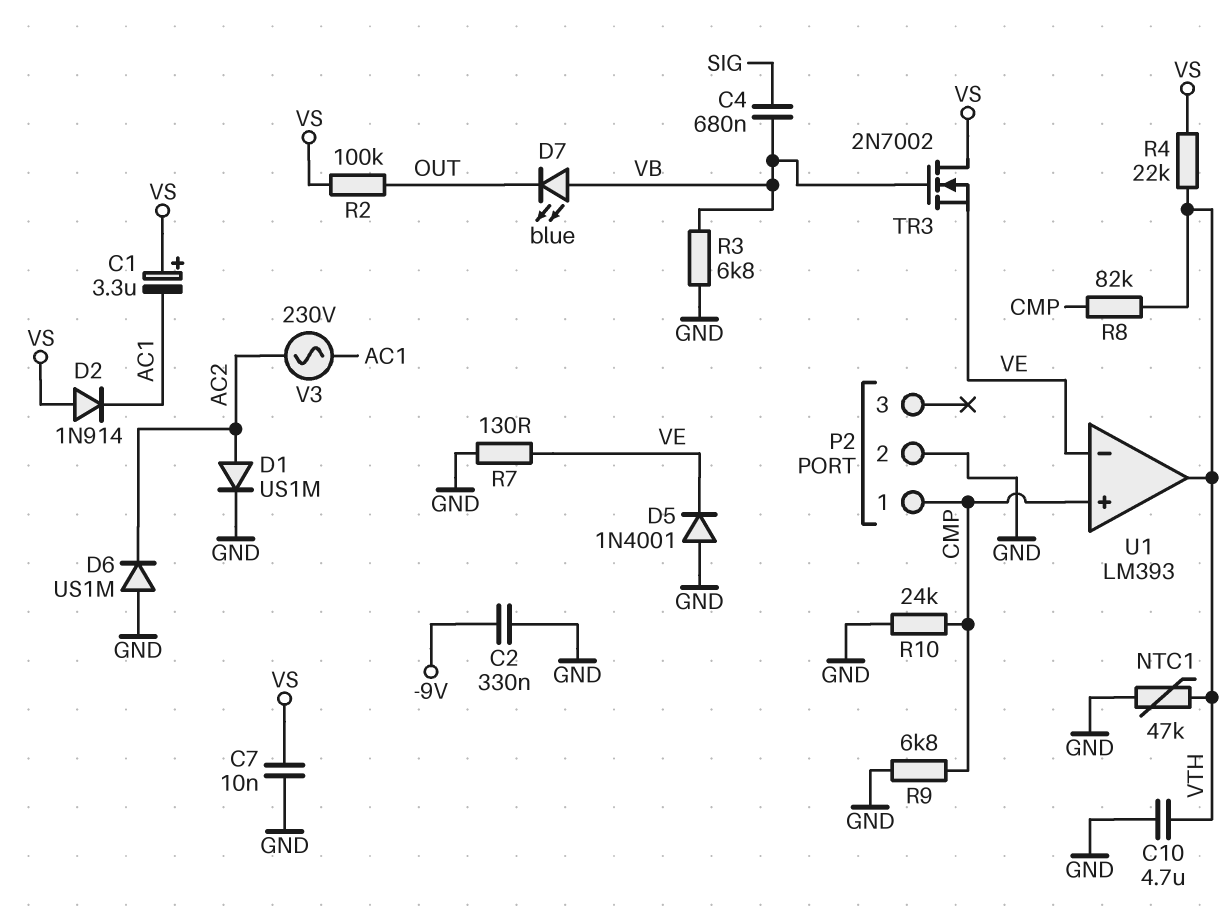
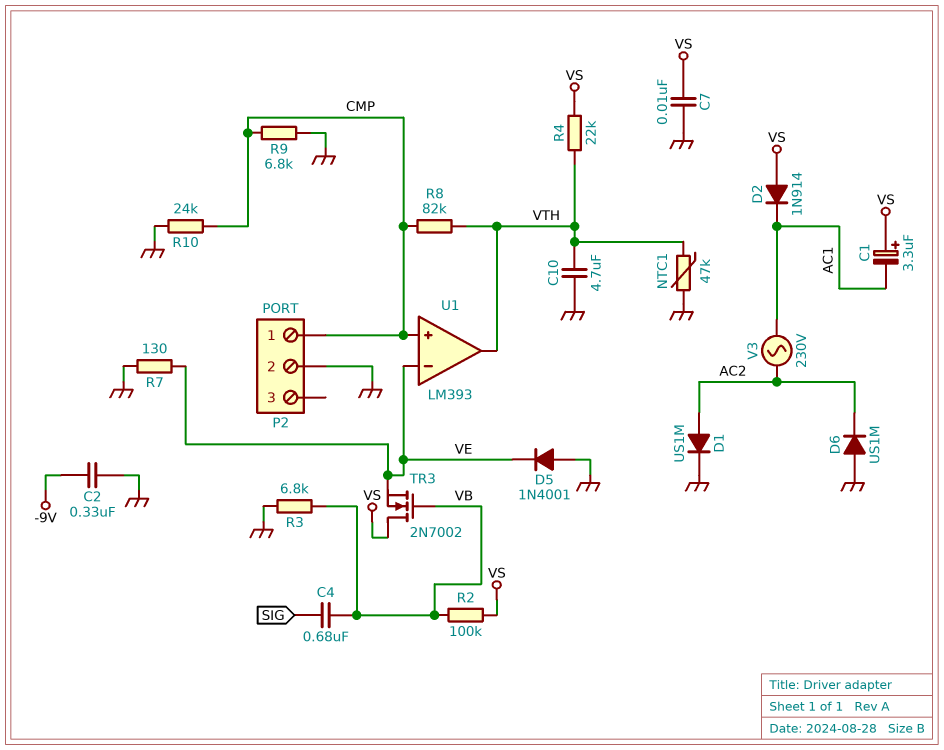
D7: LED blue (A VB, K OUT) -> none
R2: 100k (OUT, VS) -> 100k (VB, VS)

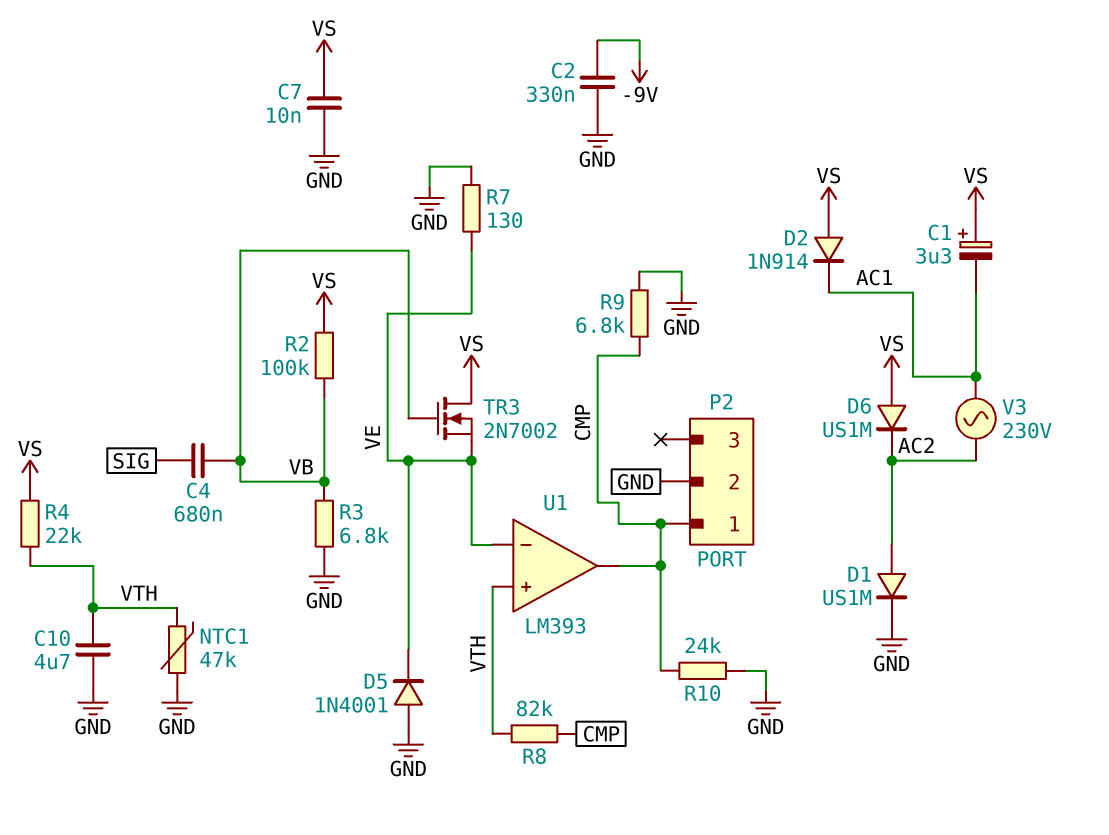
D6: diode US1M (A GND, K AC2) -> diode US1M (A VS, K AC2)
U1 pin in+: CMP -> VTH
U1 pin out: VTH -> CMP

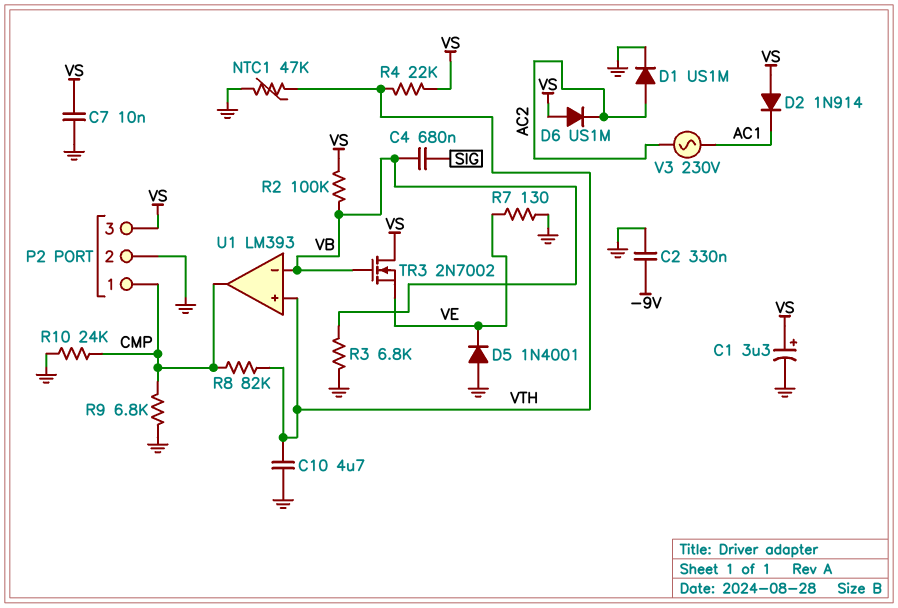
C1: 3.3uF (plus VS, minus AC1) -> 3.3uF (plus VS, minus GND)
P2 pin 3: none -> VS
U1 pin in-: VE -> VB

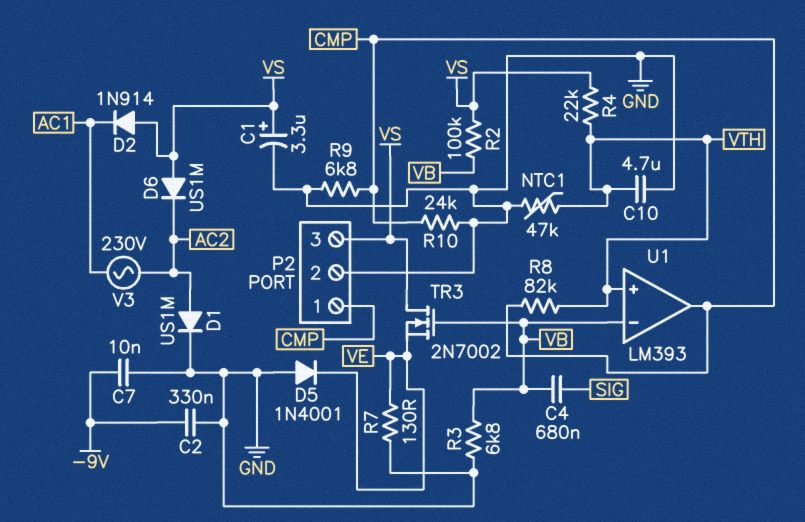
C7: 10nF (GND, VS) -> 10nF (-9V, GND)

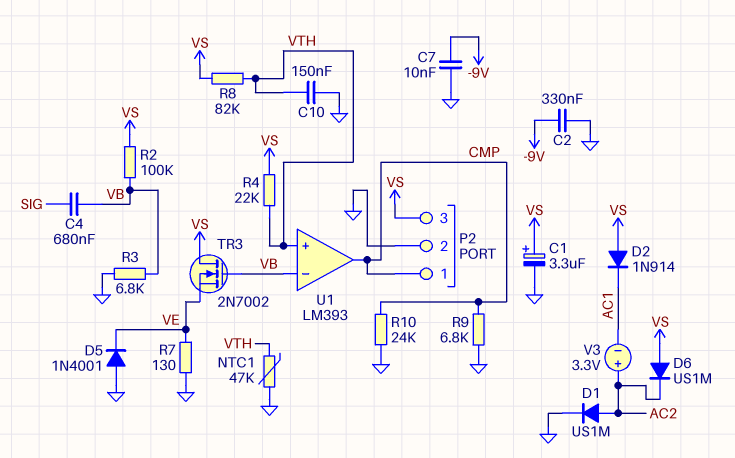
C10: 4.7uF (GND, VTH) -> 150nF (GND, VTH)
R8: 82k (CMP, VTH) -> 82k (VS, VTH)
V3: AC 230V (AC1, AC2) -> 3.3V (plus AC2, minus AC1)

